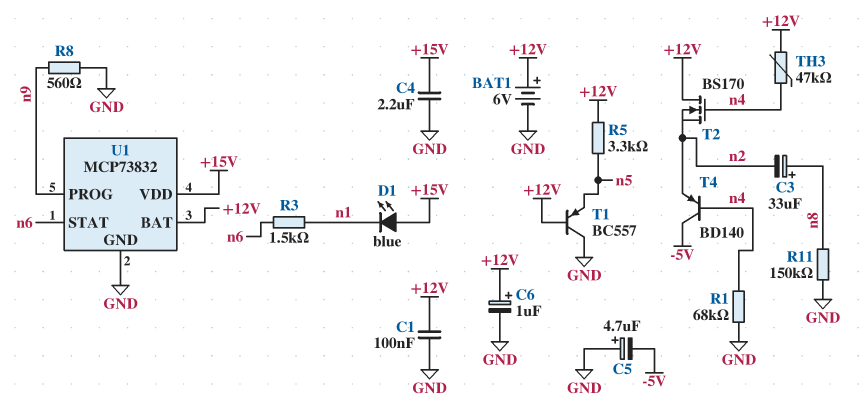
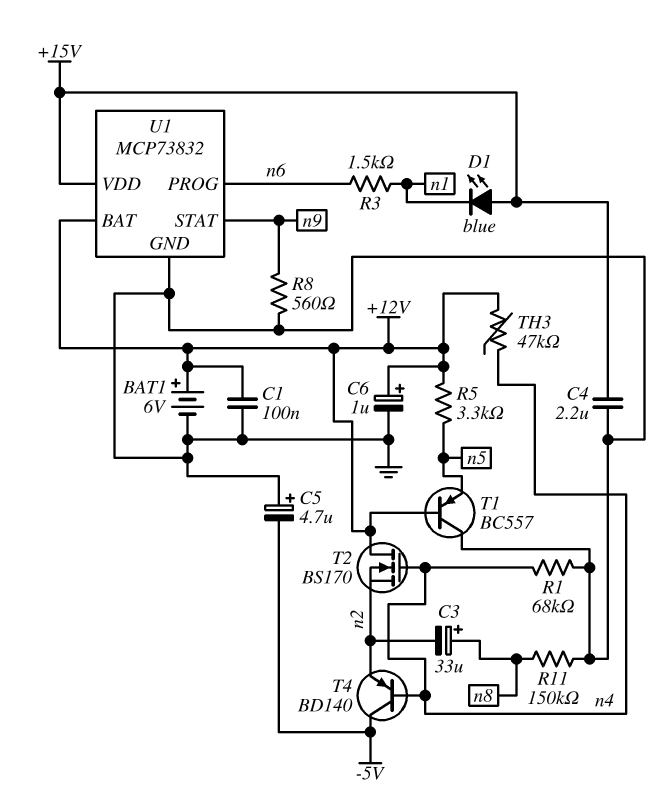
U1 pin PROG: n9 -> n6
U1 pin STAT: n6 -> n9

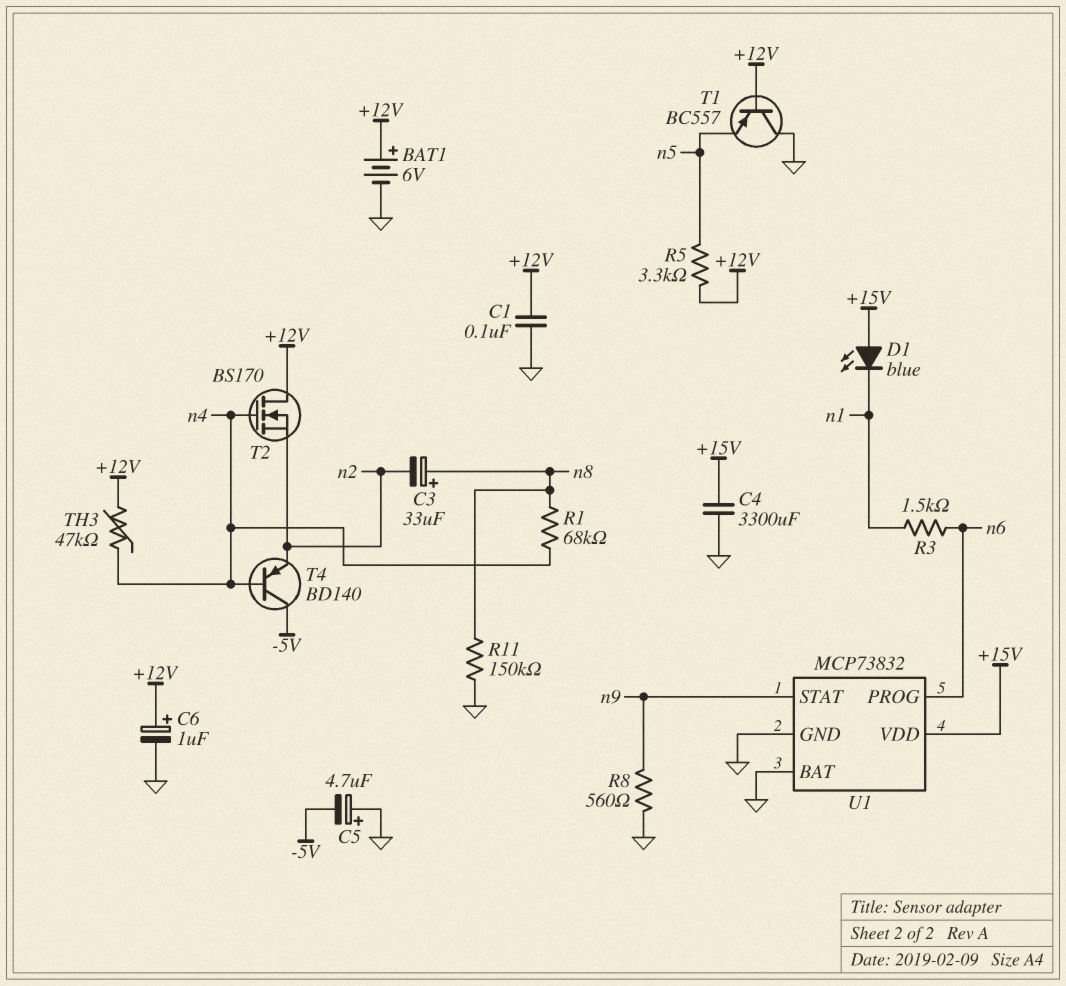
C4: 2.2uF (+15V, GND) -> 3300uF (+15V, GND)
R1: 68k (GND, n4) -> 68k (n4, n8)
U1 pin BAT: +12V -> GND

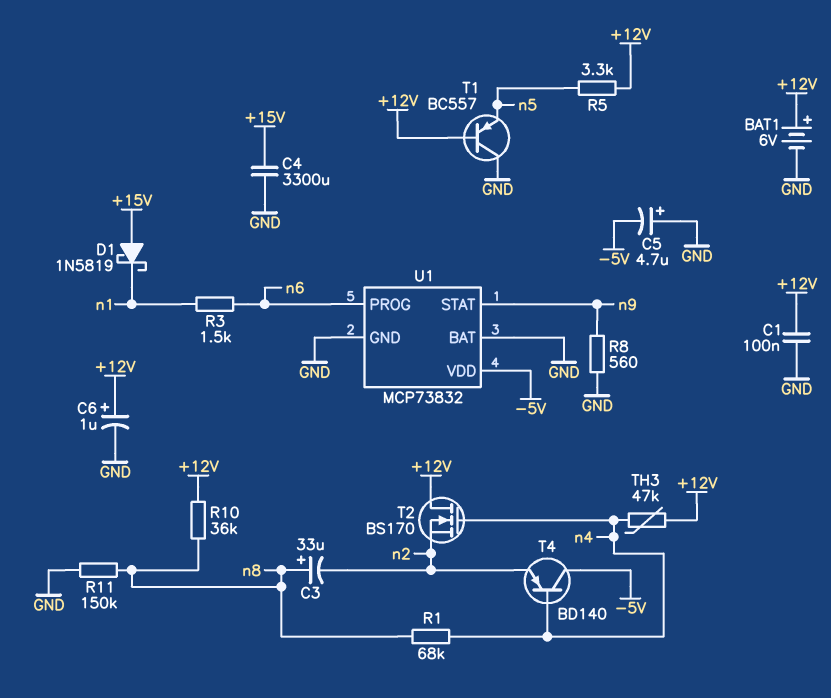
D1: LED blue (A +15V, K n1) -> schottky 1N5819 (A +15V, K n1)
R10: none -> 36k (+12V, n8)
U1 pin VDD: +15V -> -5V

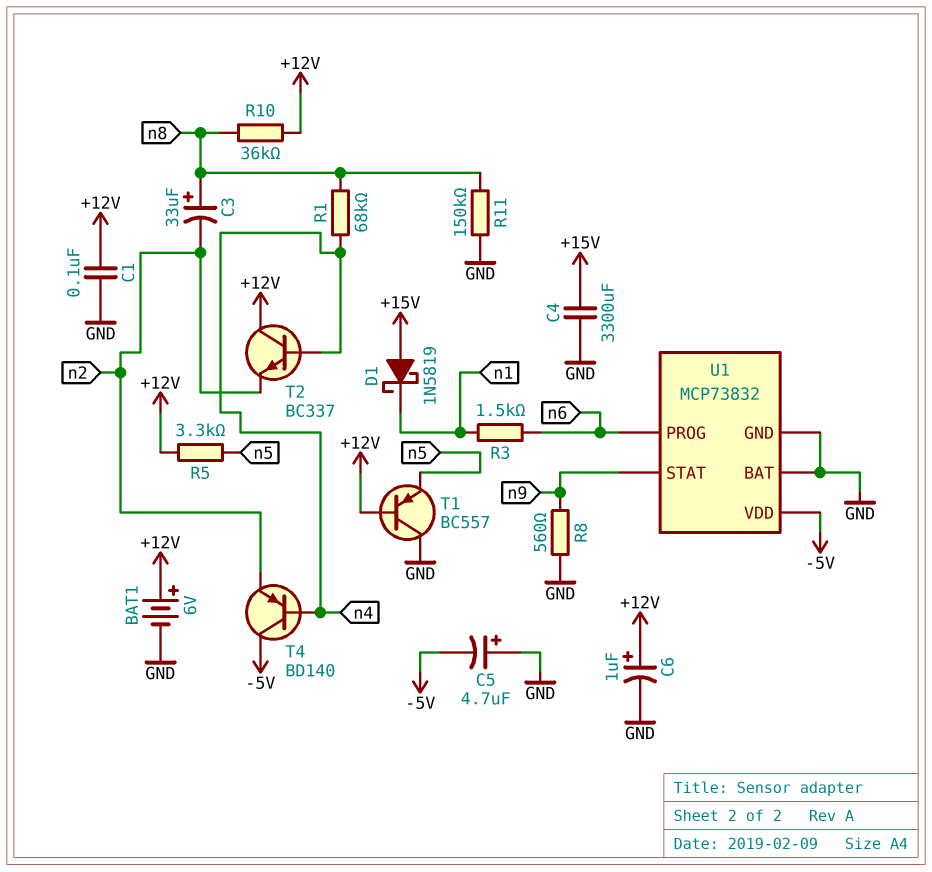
T2: NMOS BS170 (G n4, D +12V, S n2) -> NPN BC337 (B n4, C +12V, E n2)
TH3: 47k (+12V, n4) -> none

